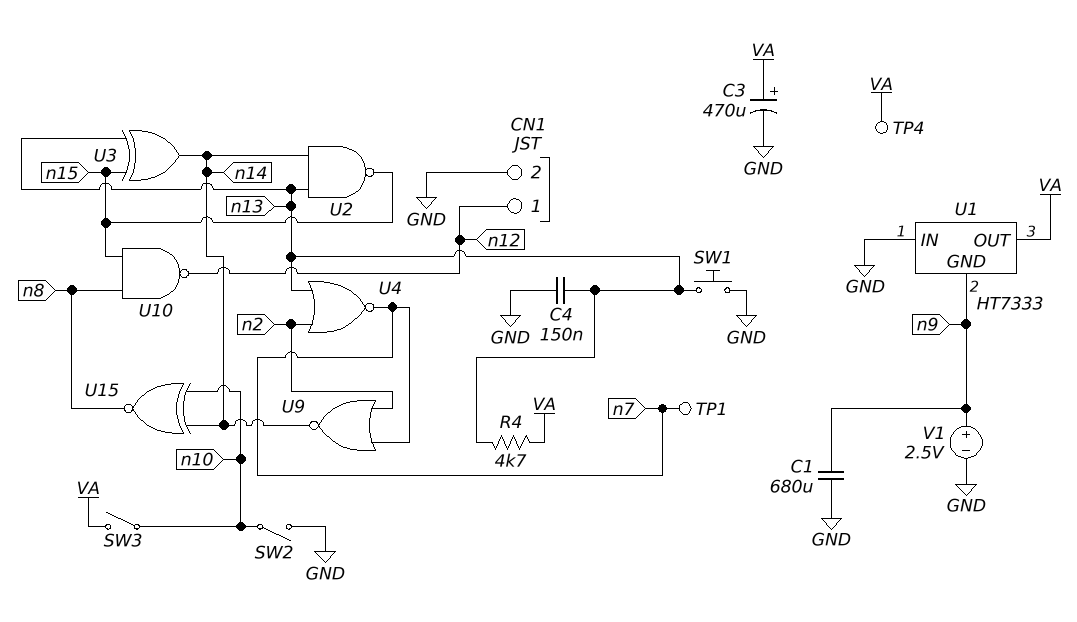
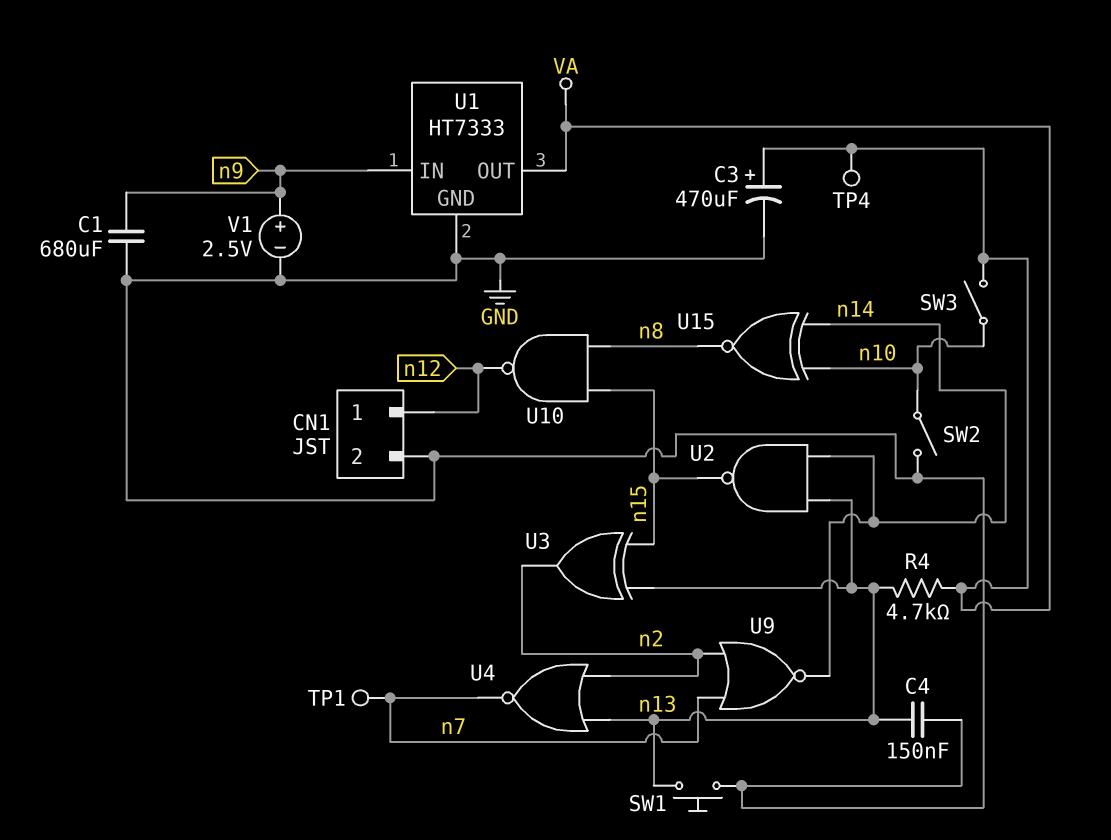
U1 pin GND: n9 -> GND
U1 pin IN: GND -> n9
U3: XOR (in n13, in n15, out n14) -> XOR (in n13, in n15, out n2)

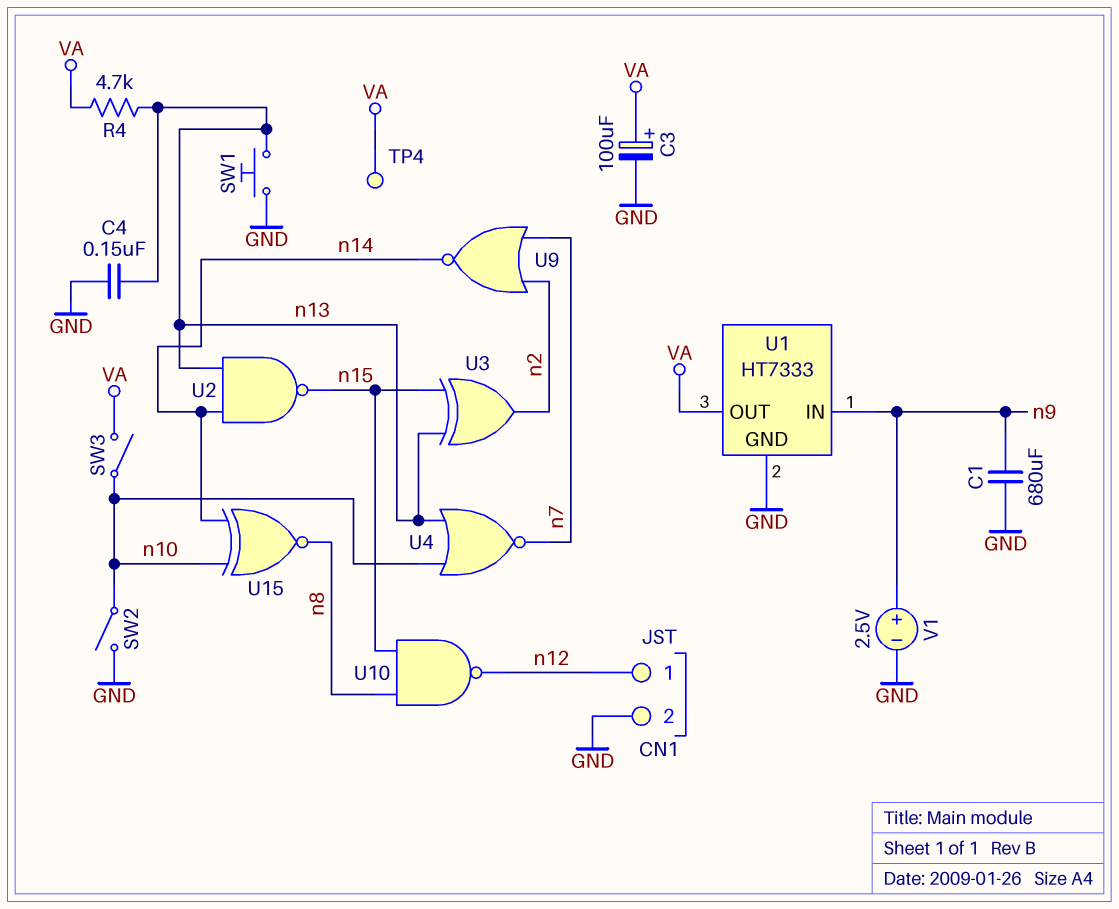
C3: 470uF (plus VA, minus GND) -> 100uF (plus VA, minus GND)
TP1: test point (n7) -> none
U4: NOR (in n2, in n13, out n7) -> NOR (in n10, in n13, out n7)

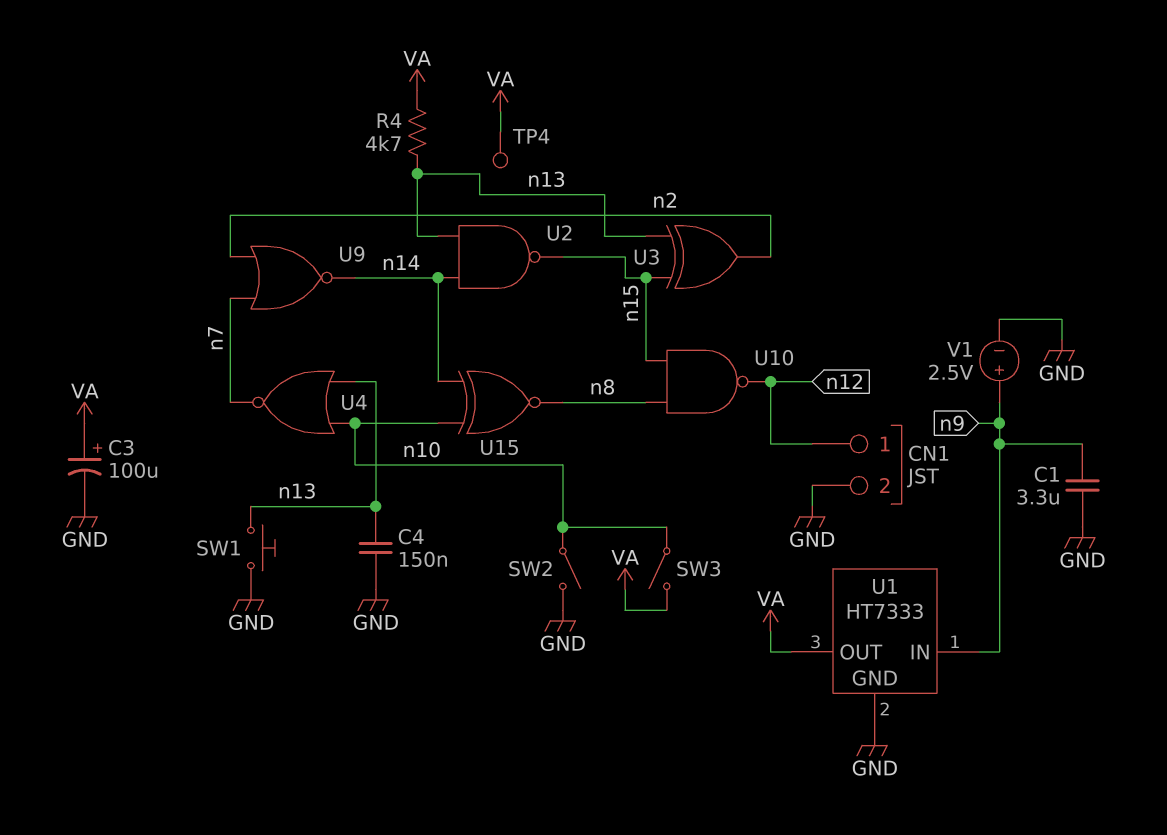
C1: 680uF (GND, n9) -> 3.3uF (GND, n9)

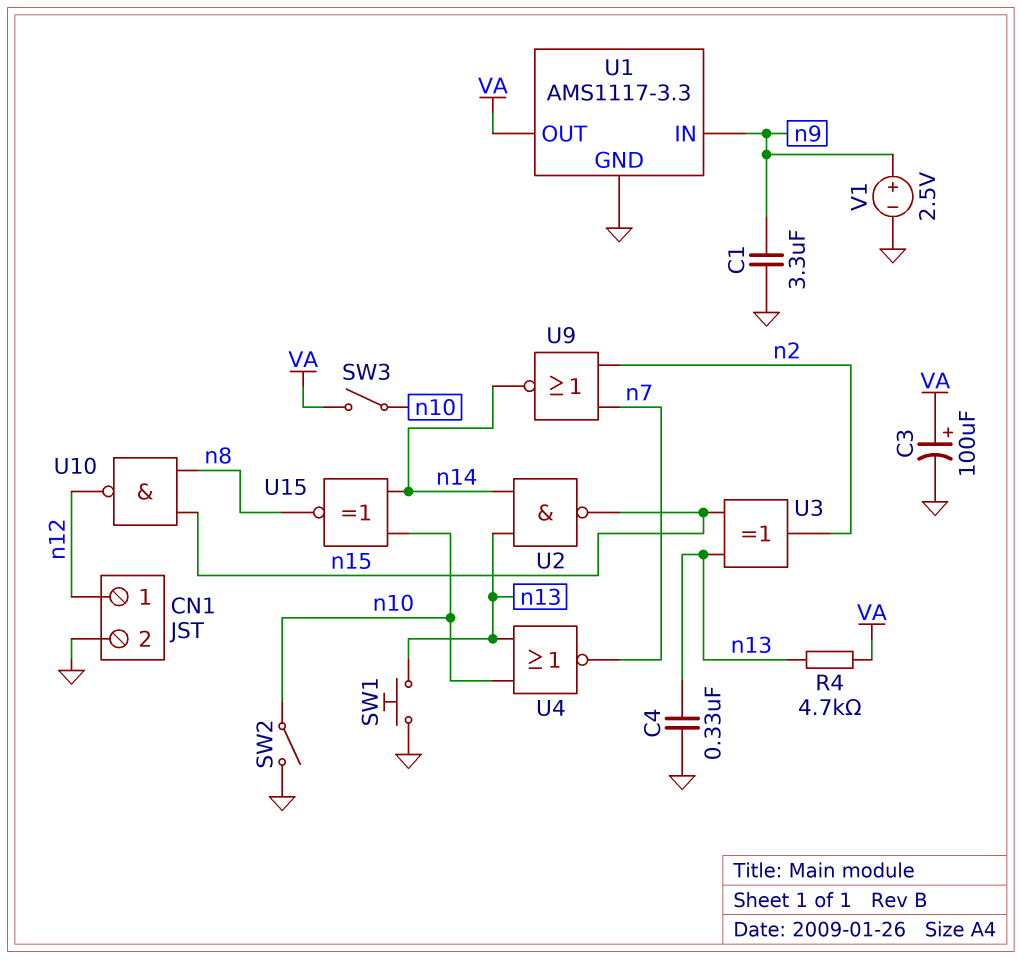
C4: 150nF (GND, n13) -> 330nF (GND, n13)
TP4: test point (VA) -> none
U1: HT7333 -> AMS1117-3.3

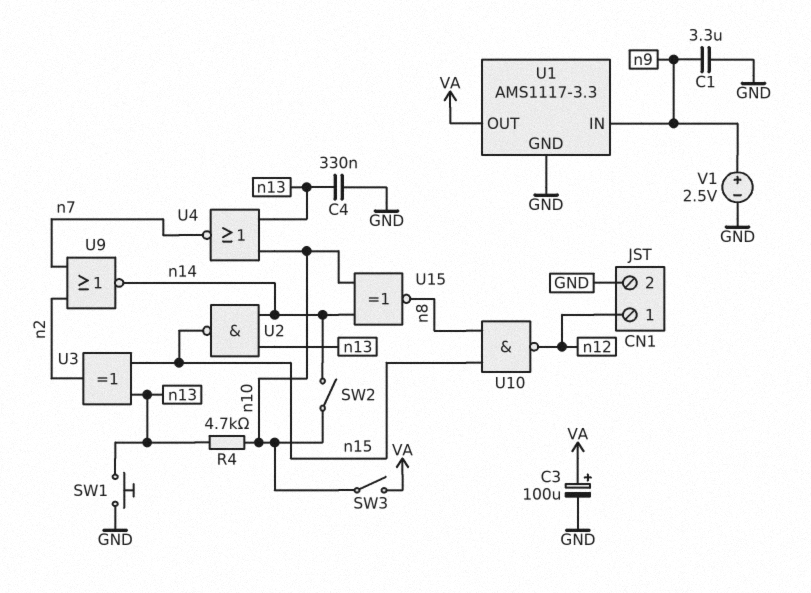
R4: 4.7k (VA, n13) -> 4.7k (n10, n13)
SW2: switch (GND, n10) -> switch (n10, n14)

